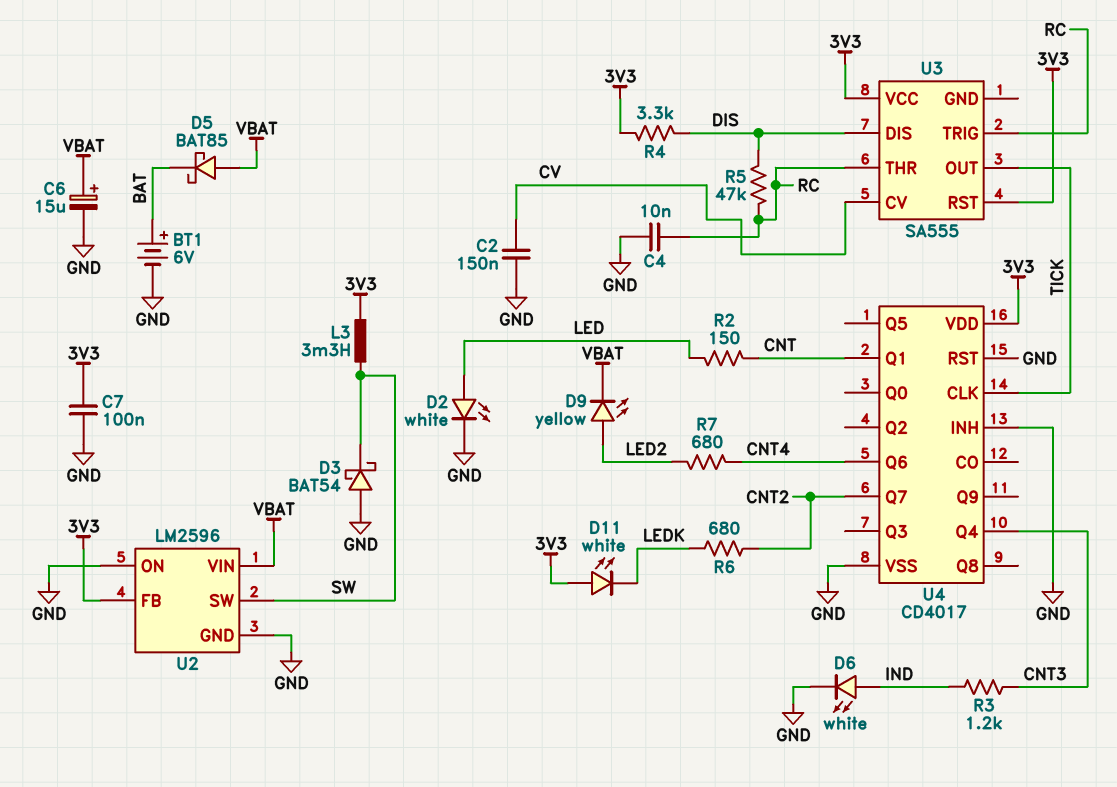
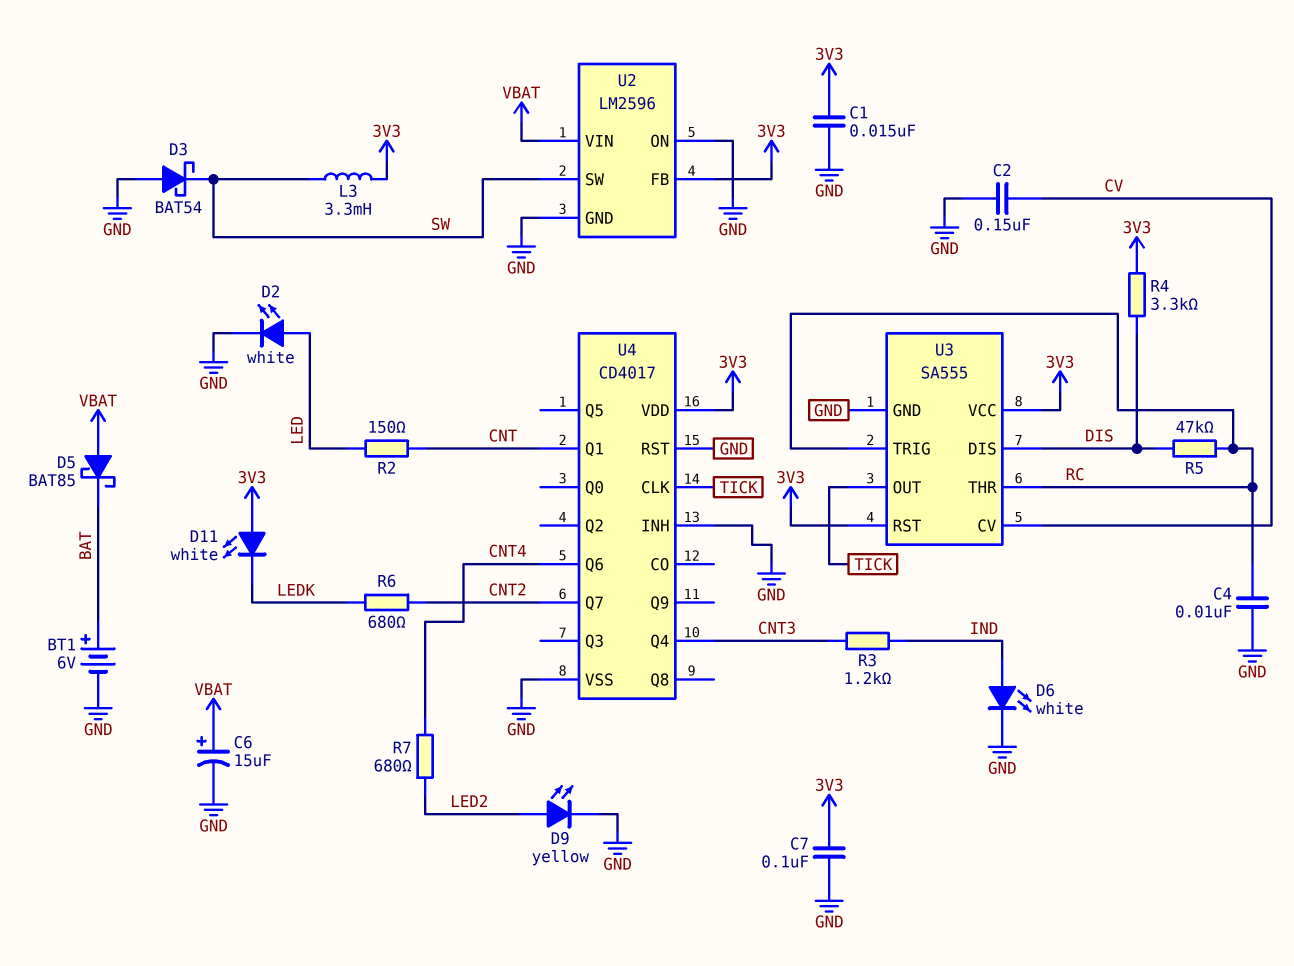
C1: none -> 15nF (3V3, GND)
D9: LED yellow (A LED2, K VBAT) -> LED yellow (A LED2, K GND)
U3 pin GND: none -> GND

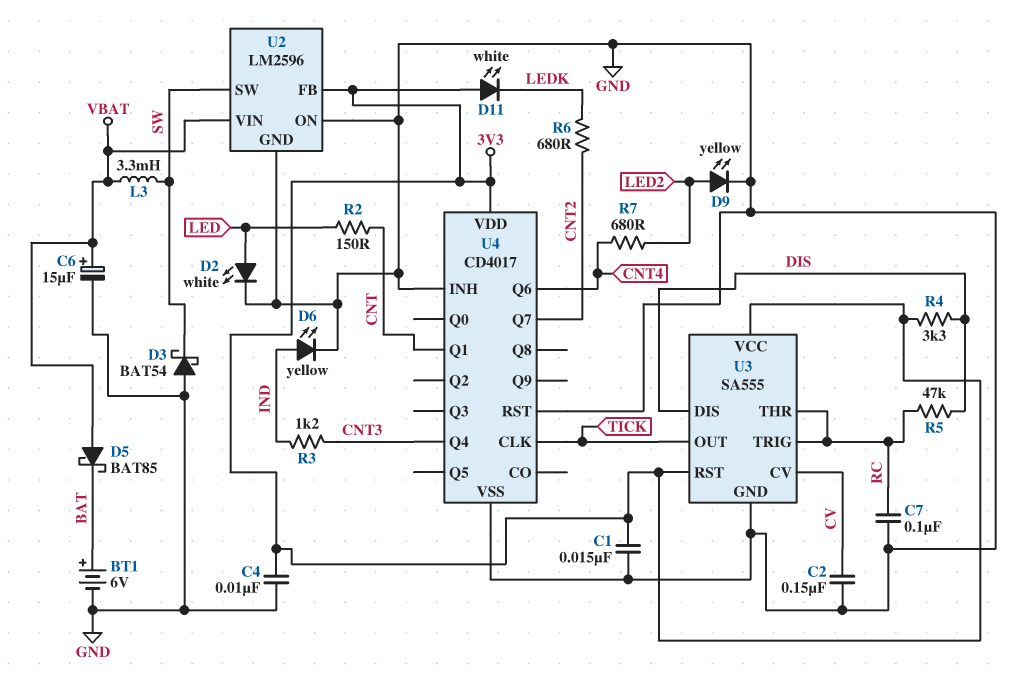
C4: 10nF (GND, RC) -> 10nF (3V3, GND)
C7: 100nF (3V3, GND) -> 100nF (GND, RC)
D6: LED white (A IND, K GND) -> LED yellow (A IND, K GND)
L3: 3.3mH (3V3, SW) -> 3.3mH (SW, VBAT)

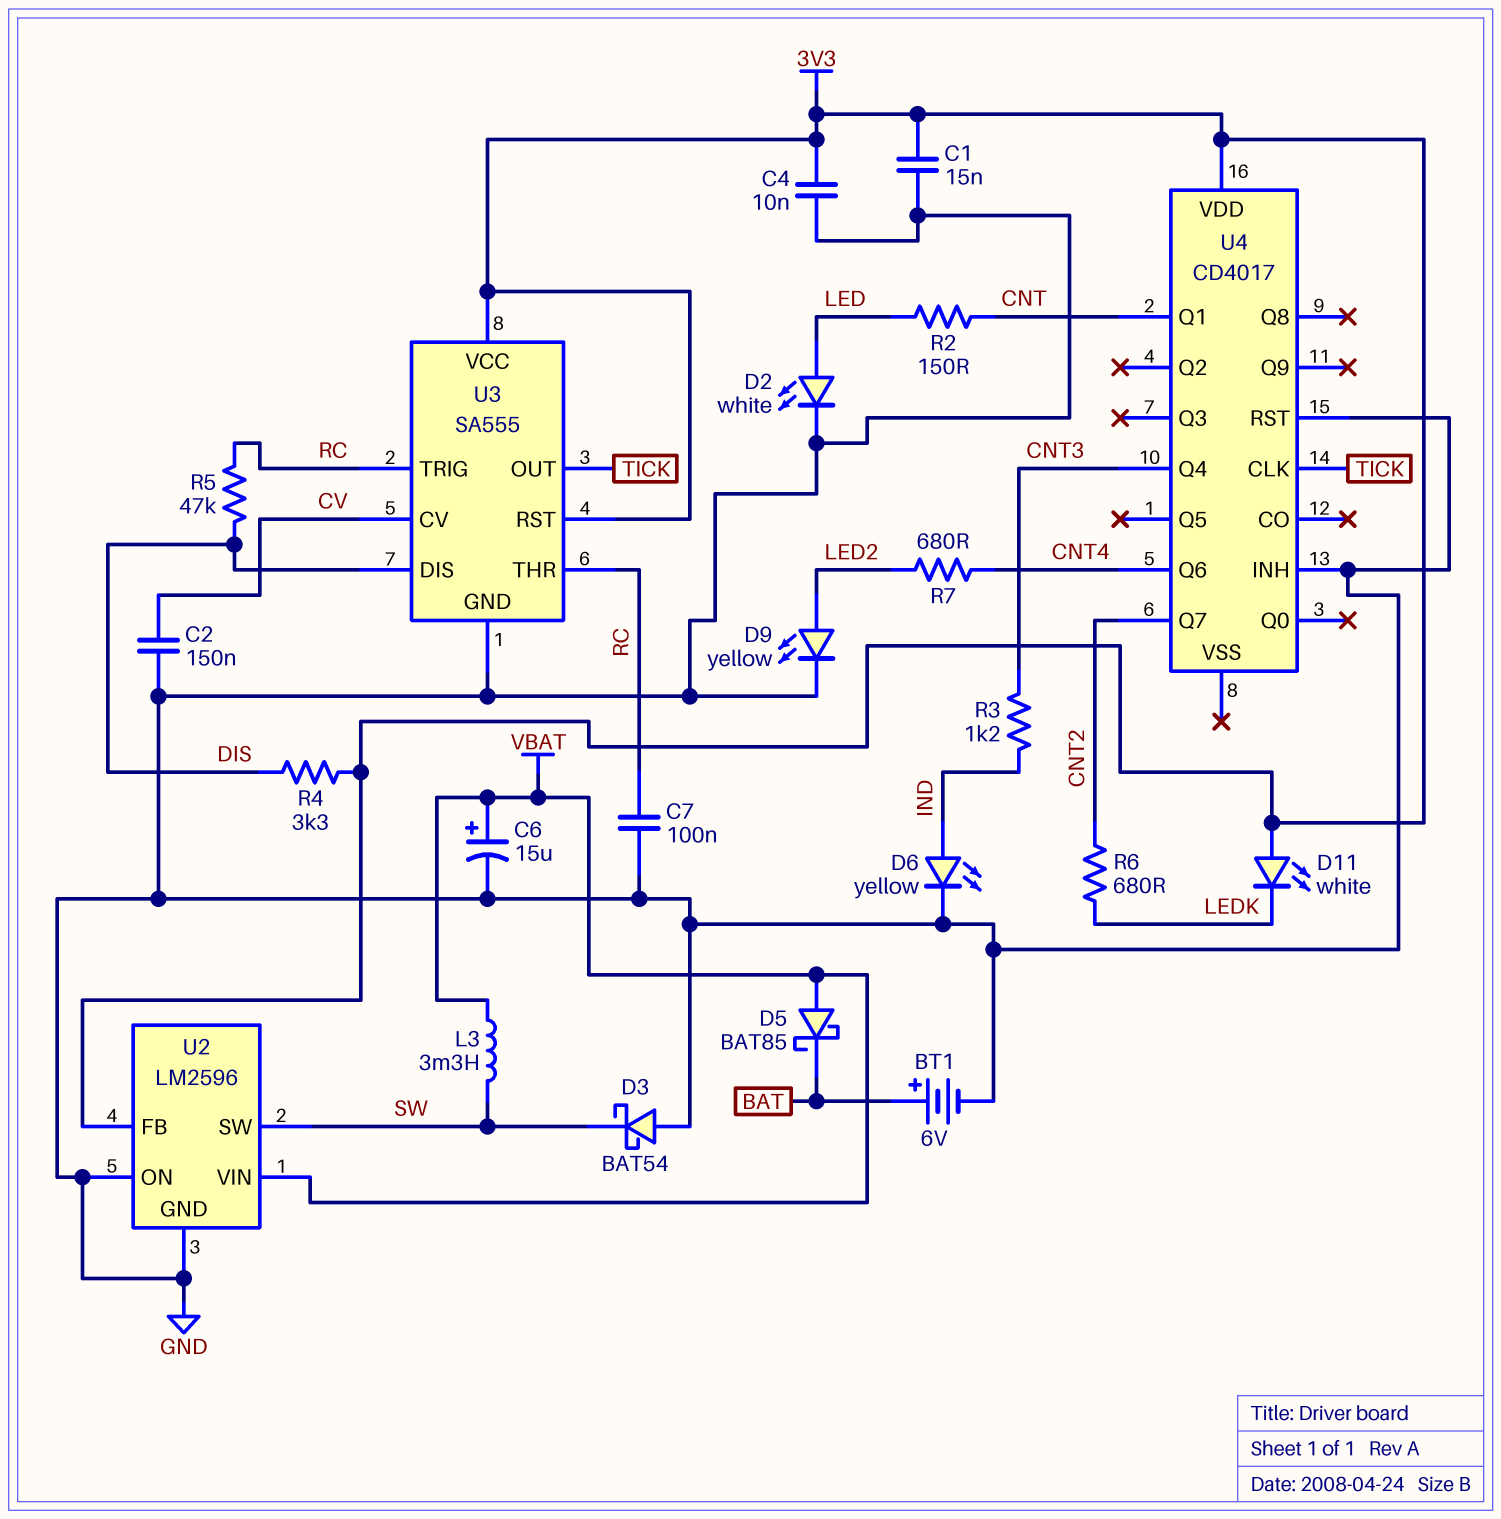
U4 pin VSS: GND -> none

